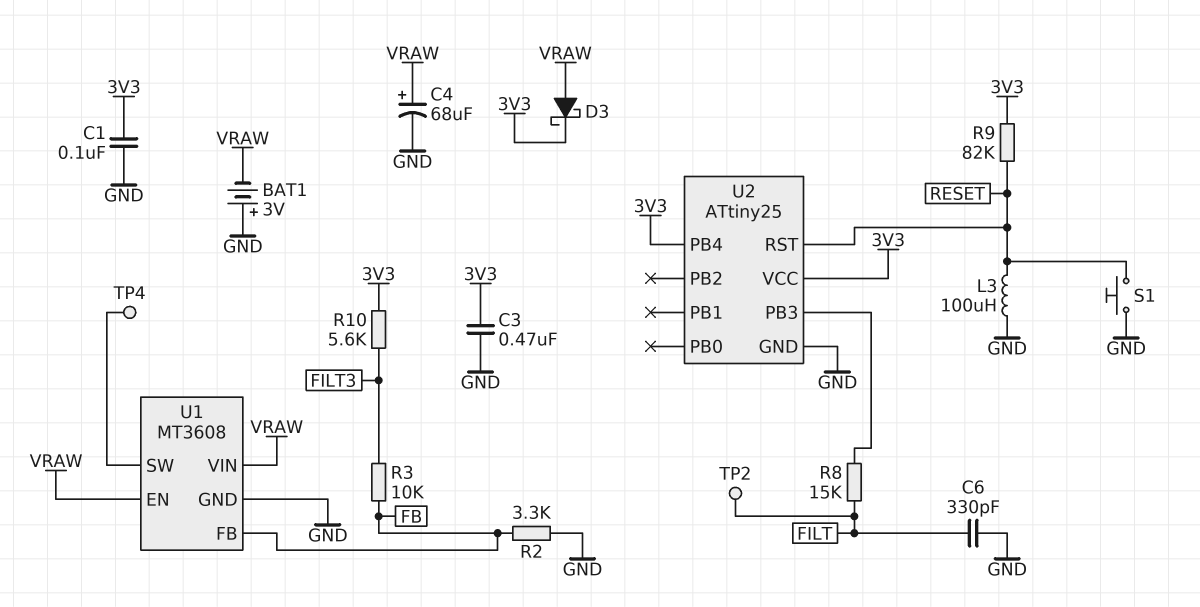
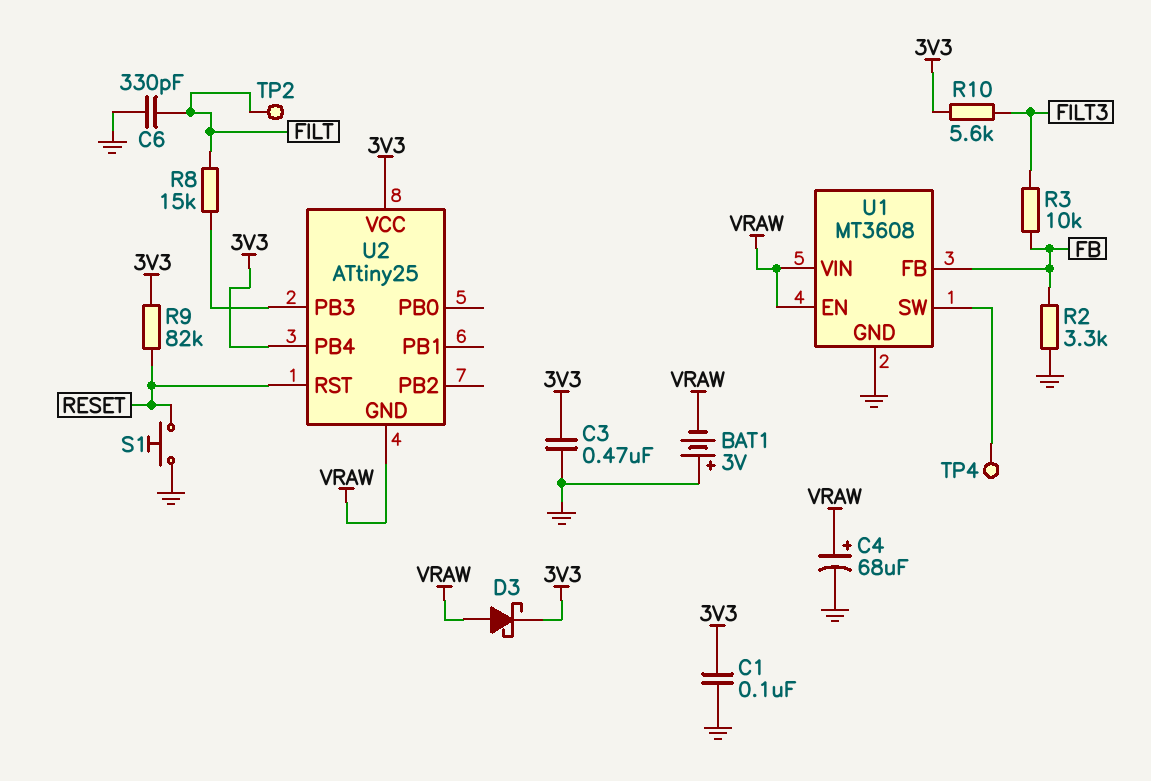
L3: 100uH (GND, RESET) -> none
U2 pin GND: GND -> VRAW

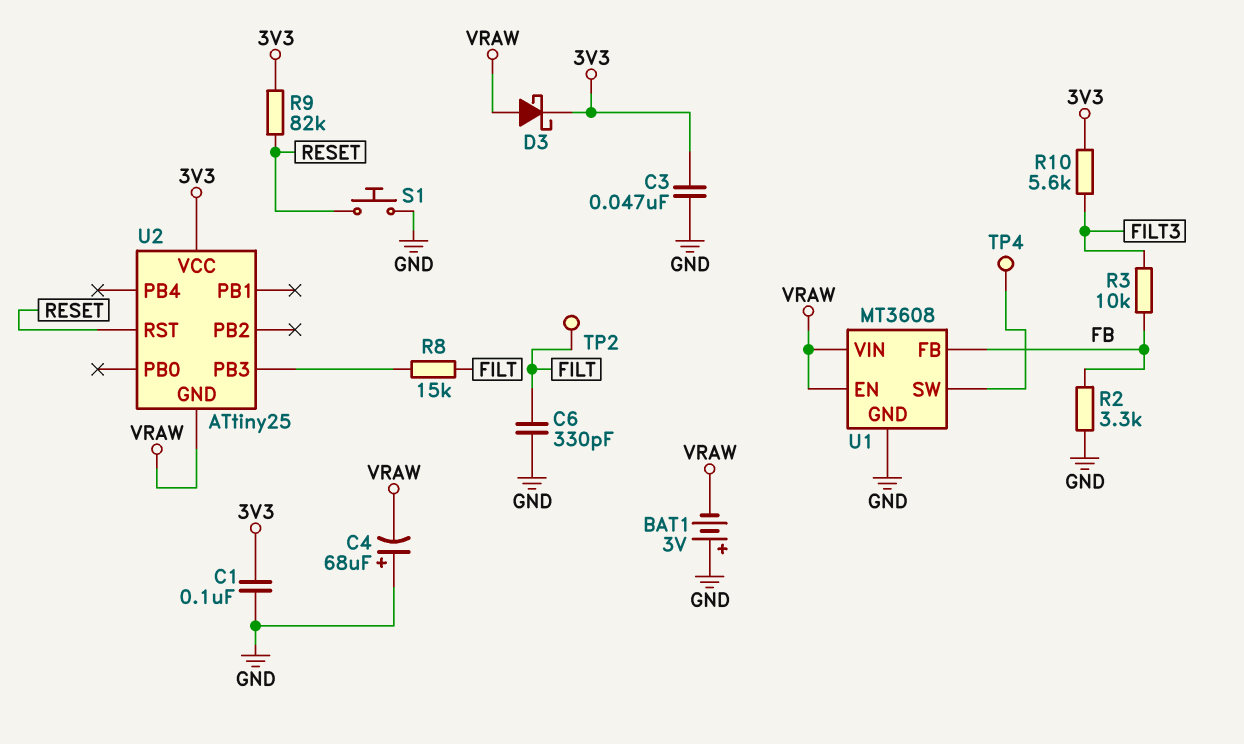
C3: 470nF (3V3, GND) -> 47nF (3V3, GND)
C4: 68uF (plus VRAW, minus GND) -> 68uF (plus GND, minus VRAW)
U2 pin PB4: 3V3 -> none

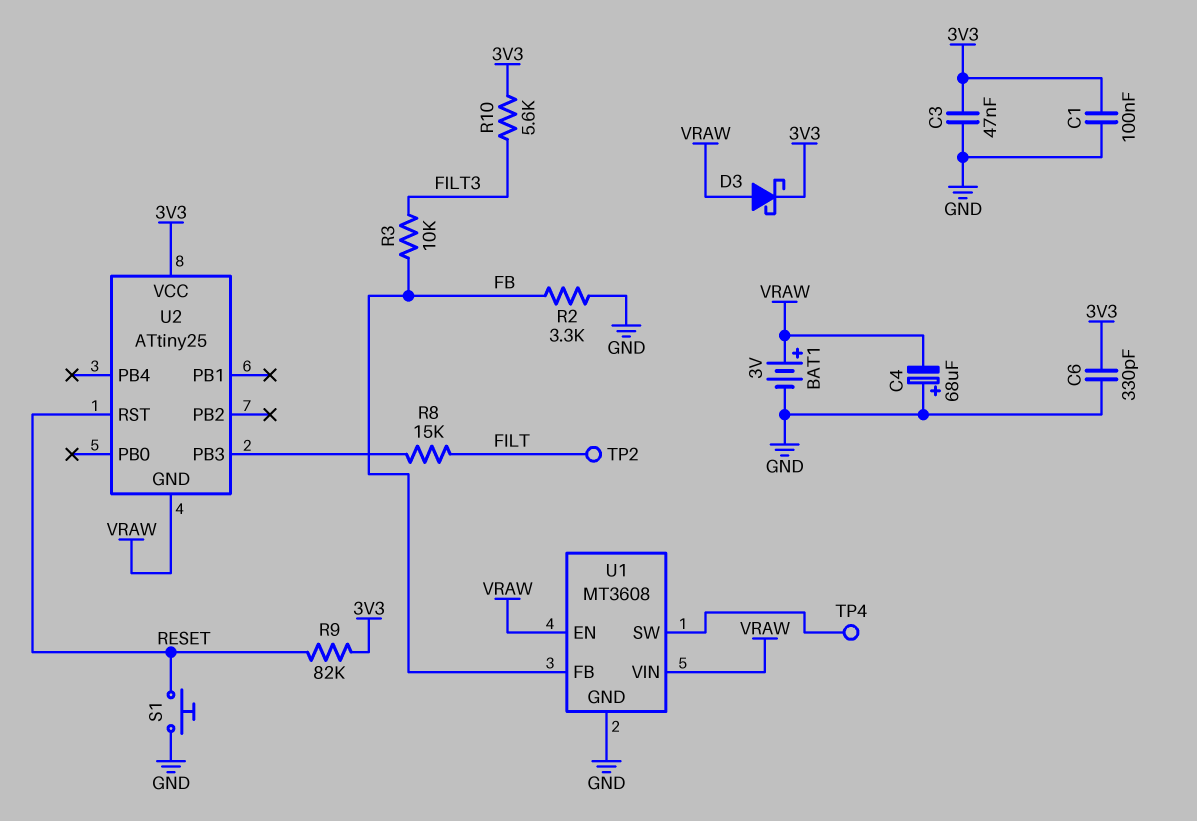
BAT1: 3V (plus GND, minus VRAW) -> 3V (plus VRAW, minus GND)
C6: 330pF (FILT, GND) -> 330pF (3V3, GND)

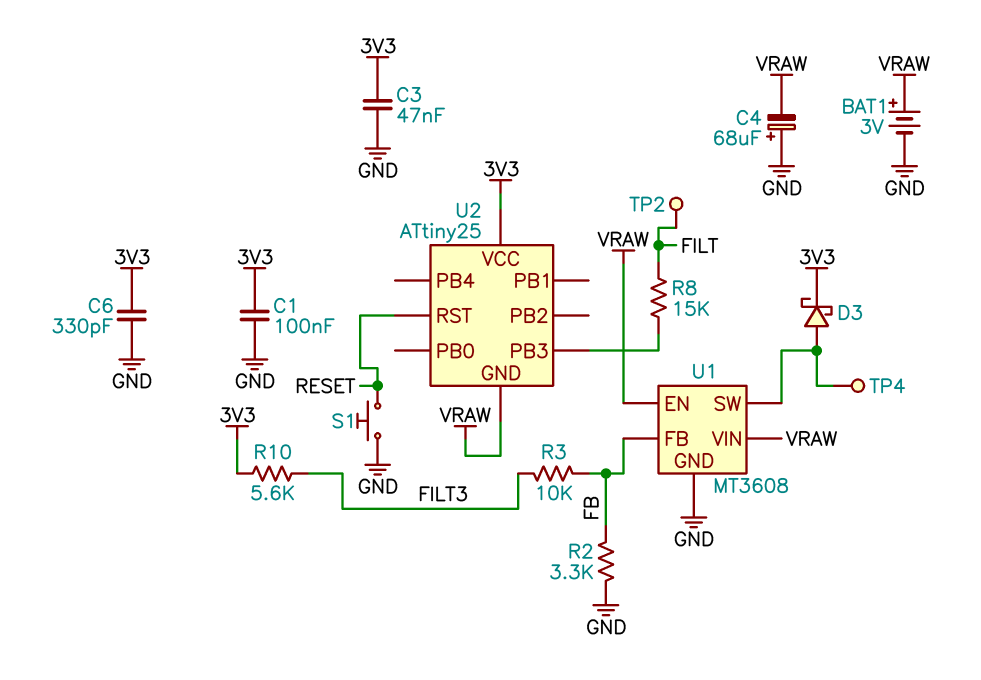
D3: schottky (A VRAW, K 3V3) -> schottky (A U1/SW, K 3V3)
R9: 82k (3V3, RESET) -> none

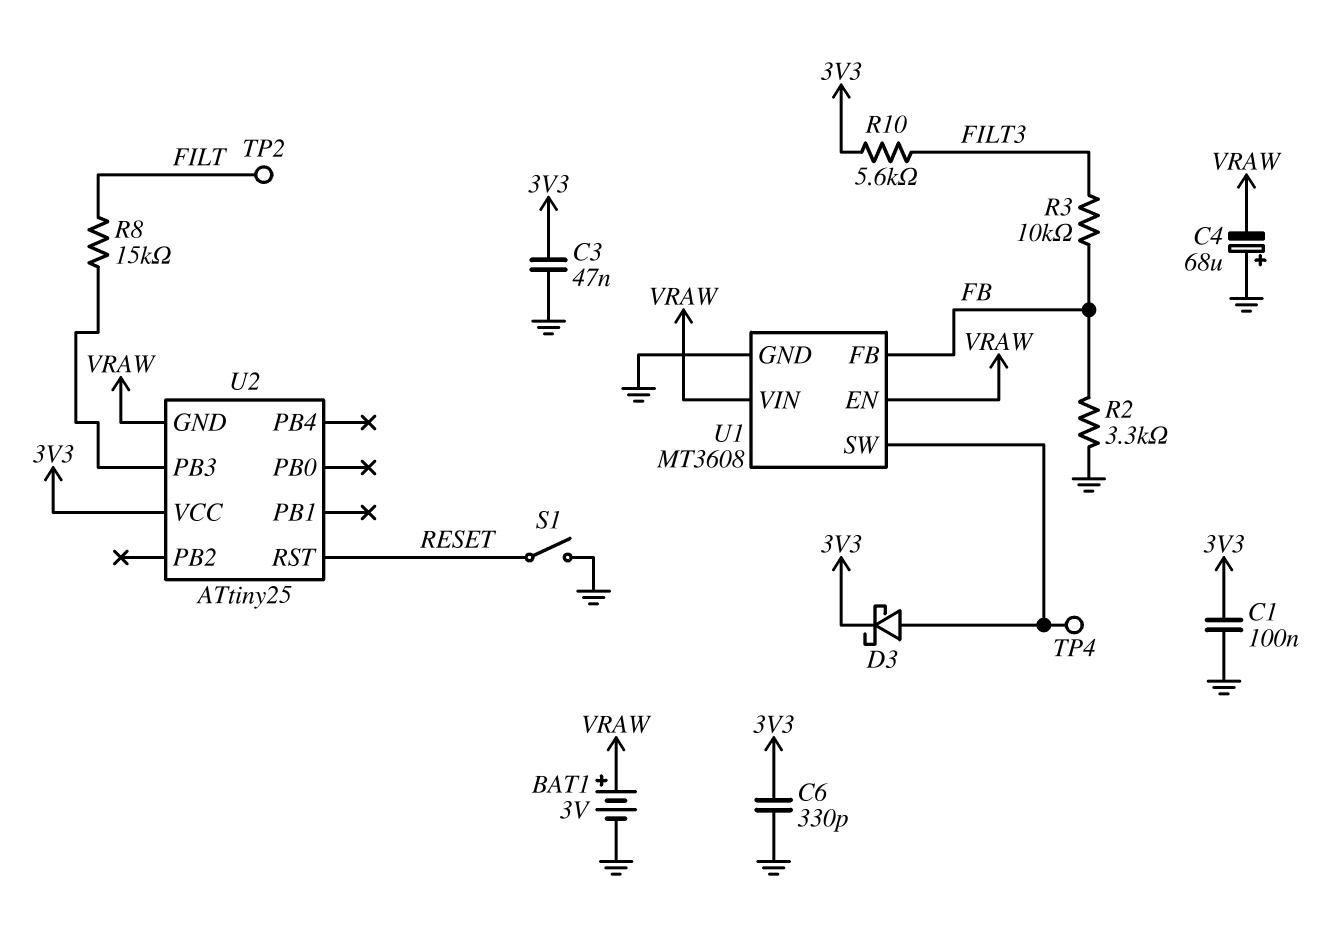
S1: button (GND, RESET) -> switch (GND, RESET)

